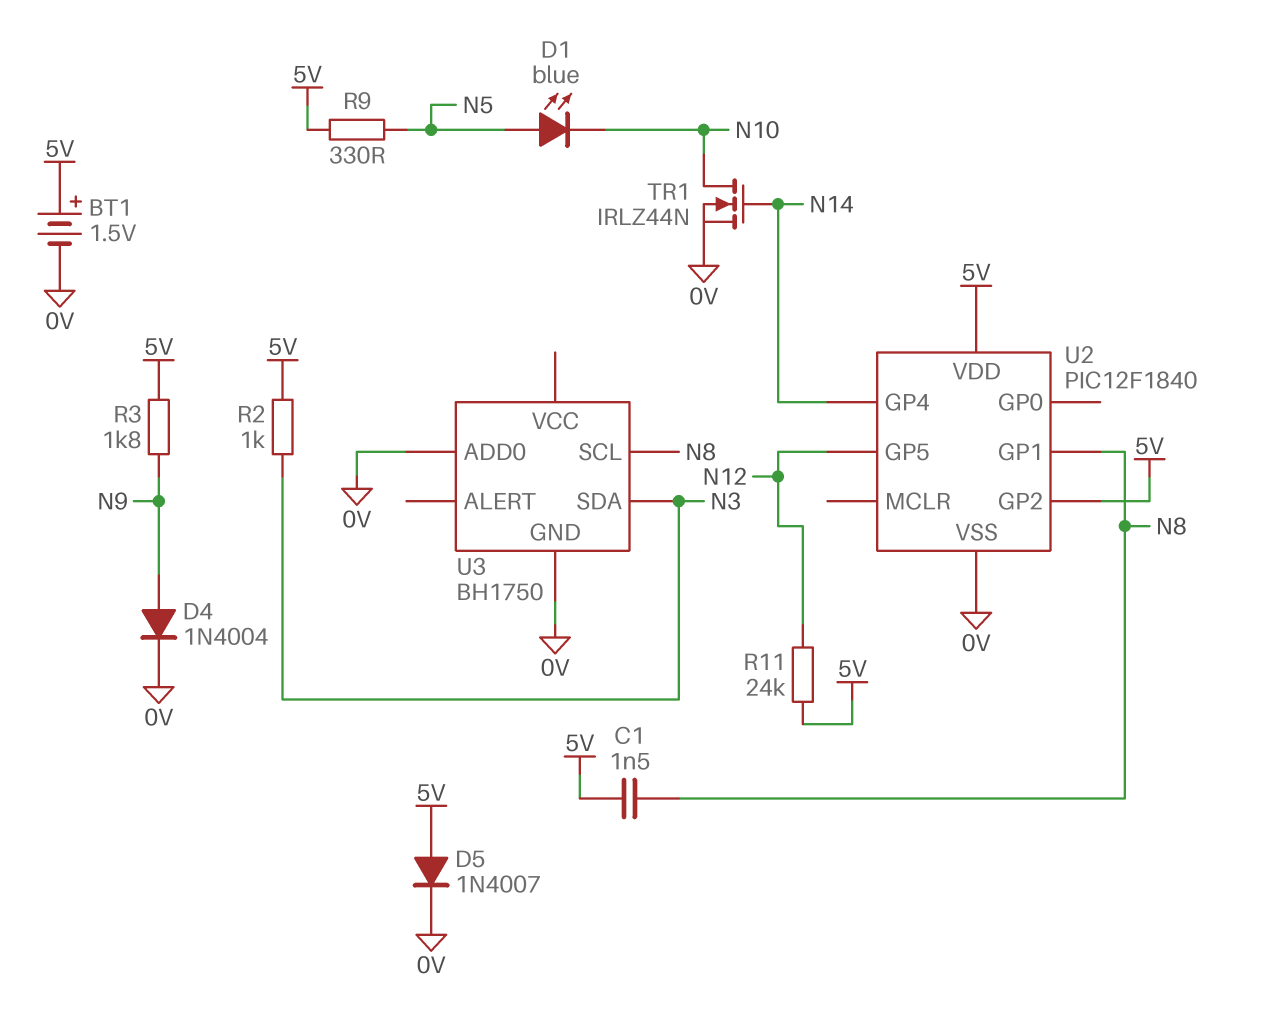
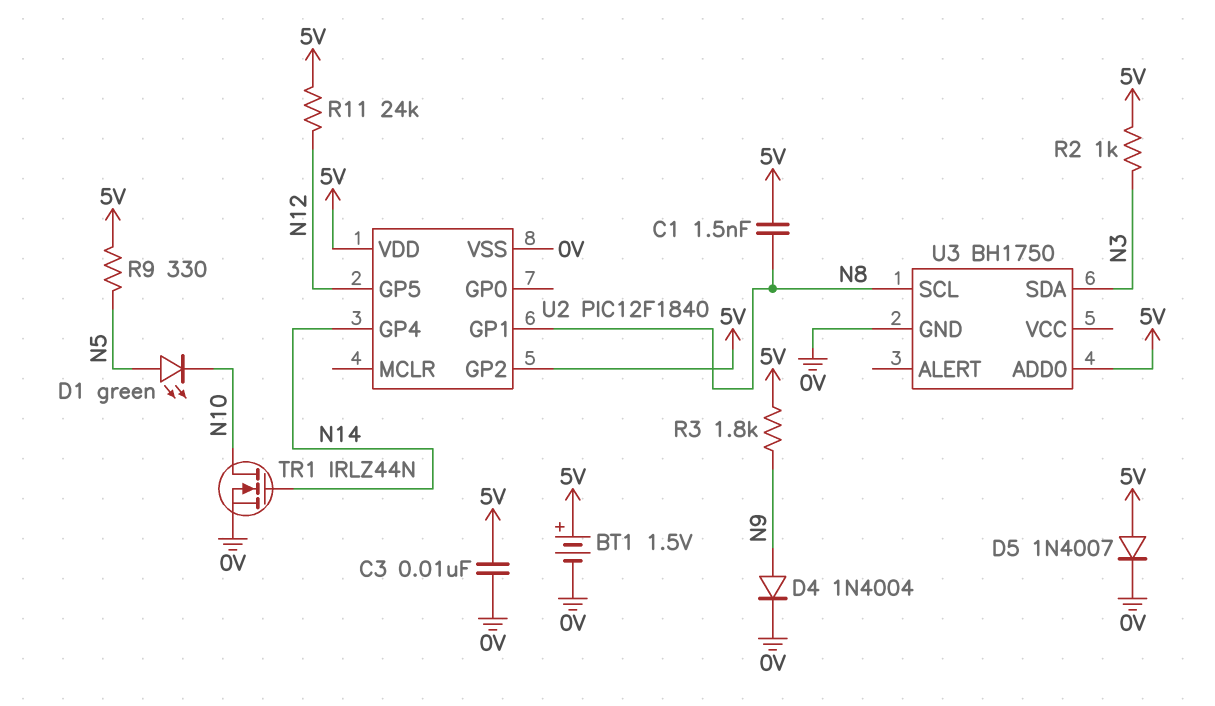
C3: none -> 10nF (0V, 5V)
D1: LED blue (A N5, K N10) -> LED green (A N5, K N10)
U3 pin ADD0: 0V -> 5V

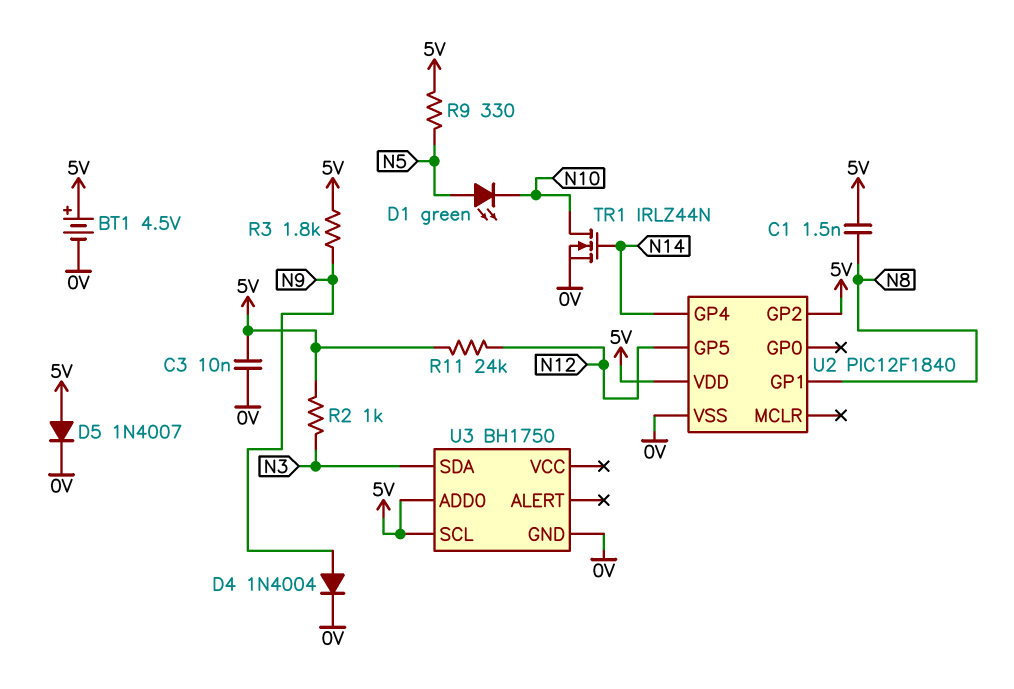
BT1: 1.5V (plus 5V, minus 0V) -> 4.5V (plus 5V, minus 0V)
U3 pin SCL: N8 -> 5V

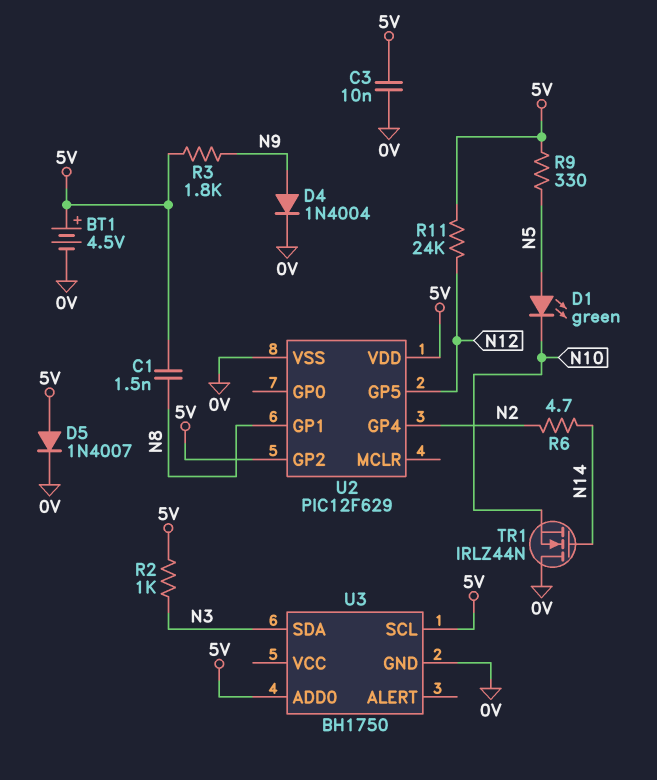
R6: none -> 4.7 (N2, N14)
TR1: NMOS IRLZ44N (G N14, D N10, S 0V) -> NMOS IRLZ44N (G N14, D 0V, S N10)
U2: PIC12F1840 -> PIC12F629
U2 pin GP4: N14 -> N2

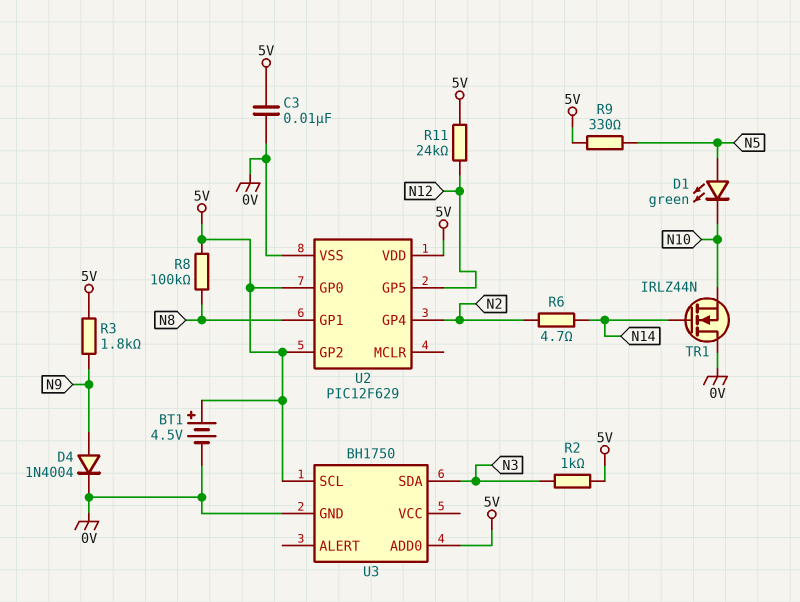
C1: 1.5nF (5V, N8) -> none
D5: diode 1N4007 (A 5V, K 0V) -> none
R8: none -> 100k (5V, N8)
U2 pin GP0: none -> 5V

